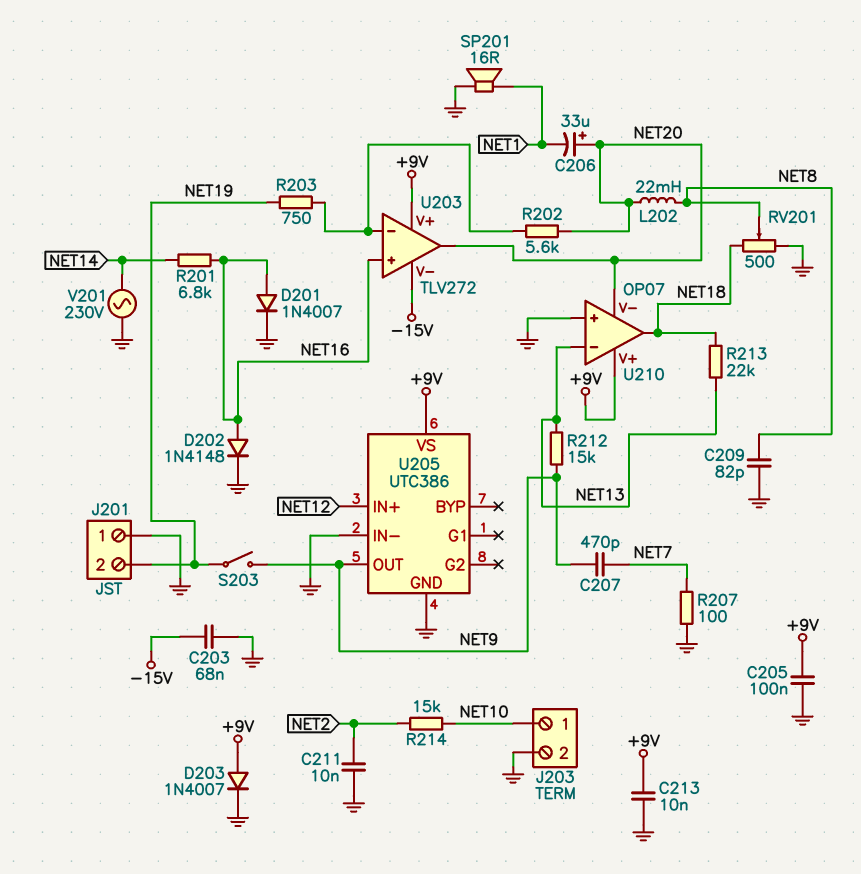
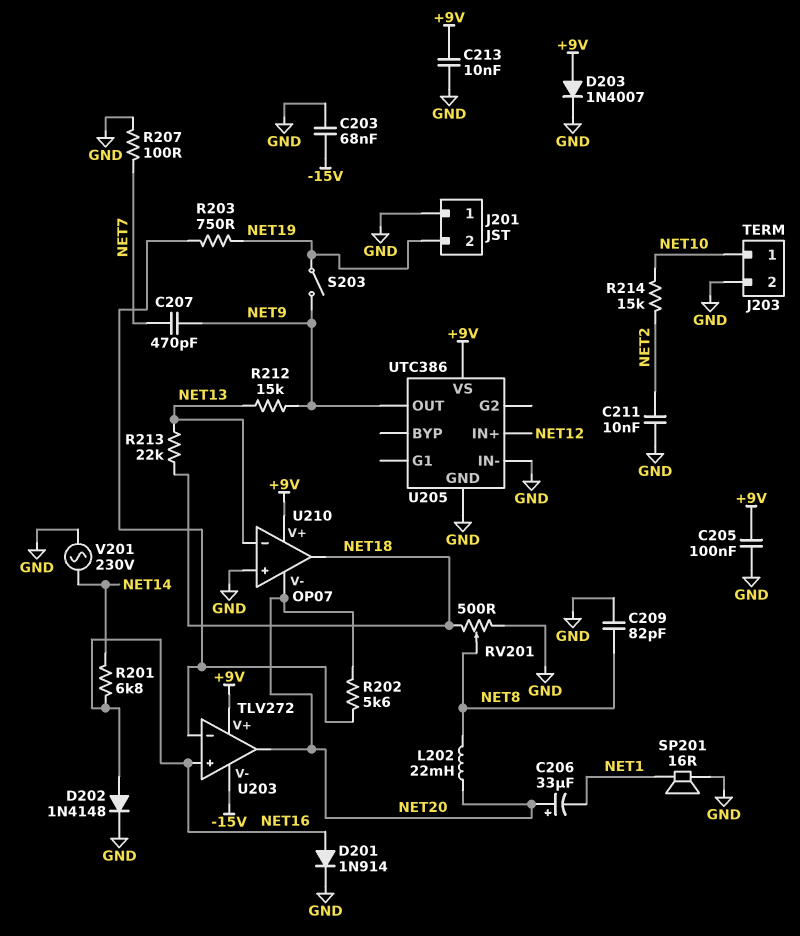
D201: diode 1N4007 (A NET16, K GND) -> diode 1N914 (A NET16, K GND)

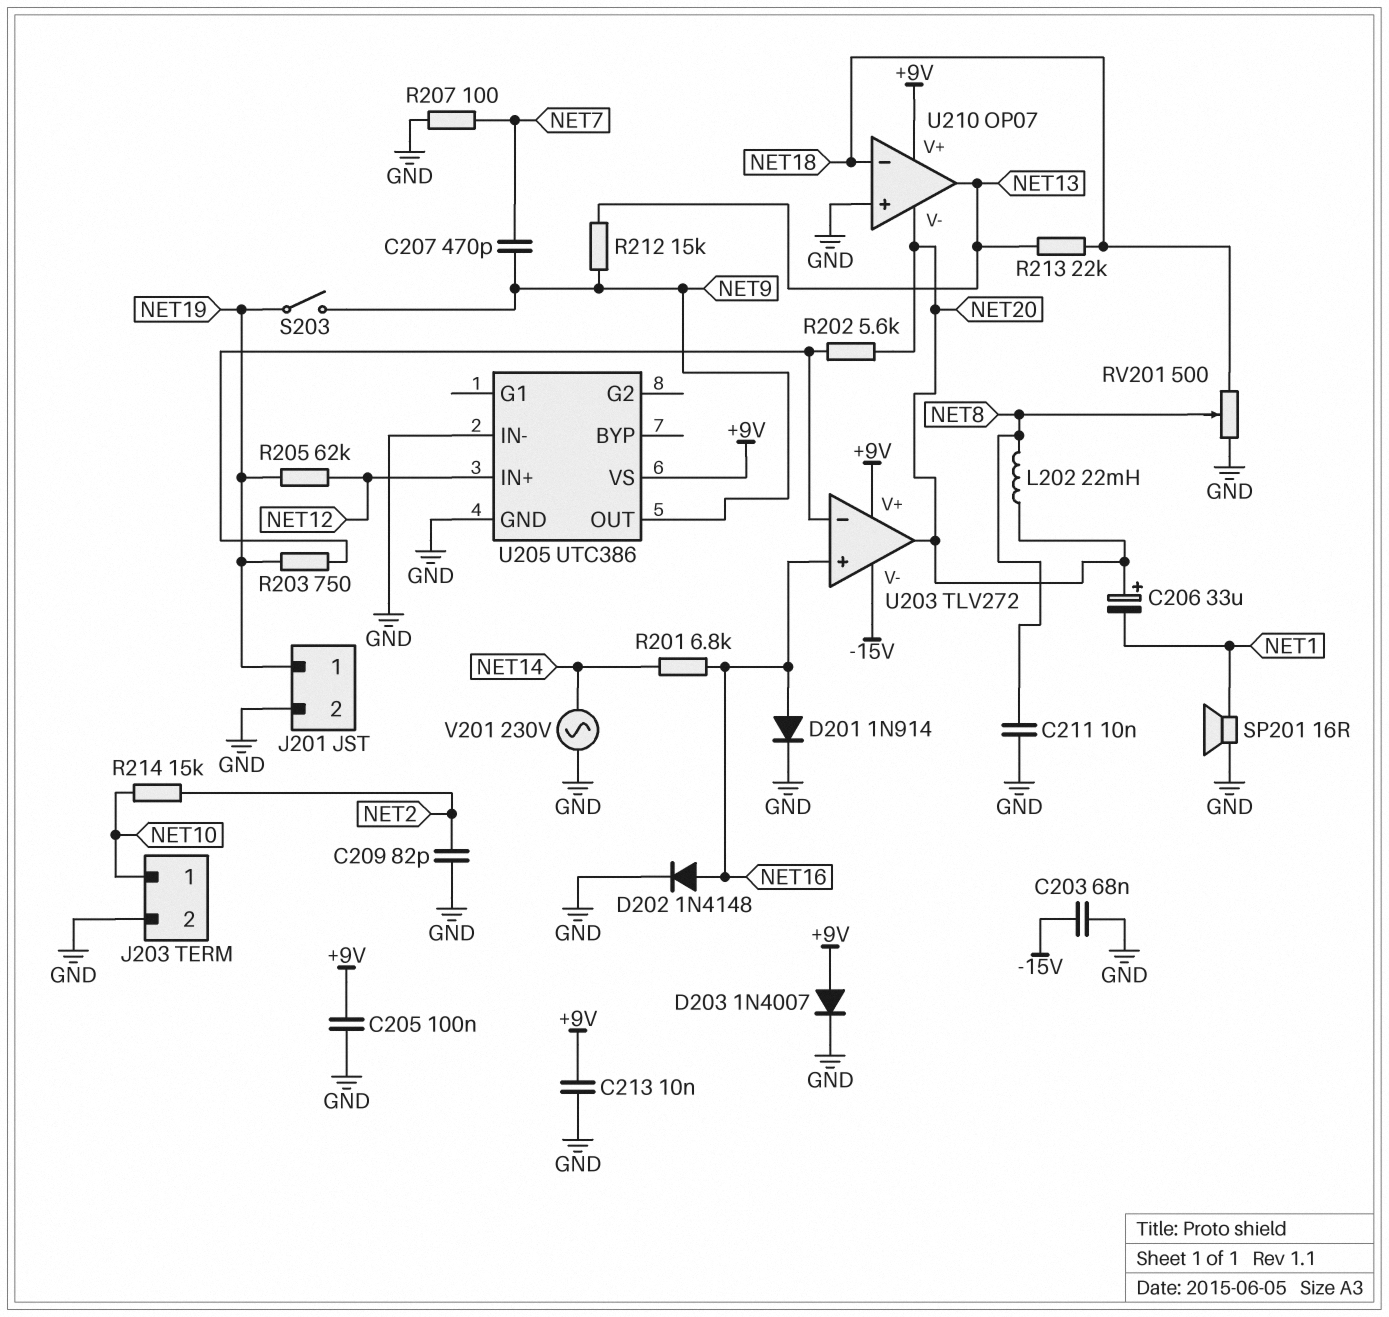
C209: 82pF (GND, NET8) -> 82pF (GND, NET2)
C211: 10nF (GND, NET2) -> 10nF (GND, NET8)
J201 pin 1: GND -> NET19
J201 pin 2: NET19 -> GND
R205: none -> 62k (NET12, NET19)
U210 pin in-: NET13 -> NET18
U210 pin out: NET18 -> NET13

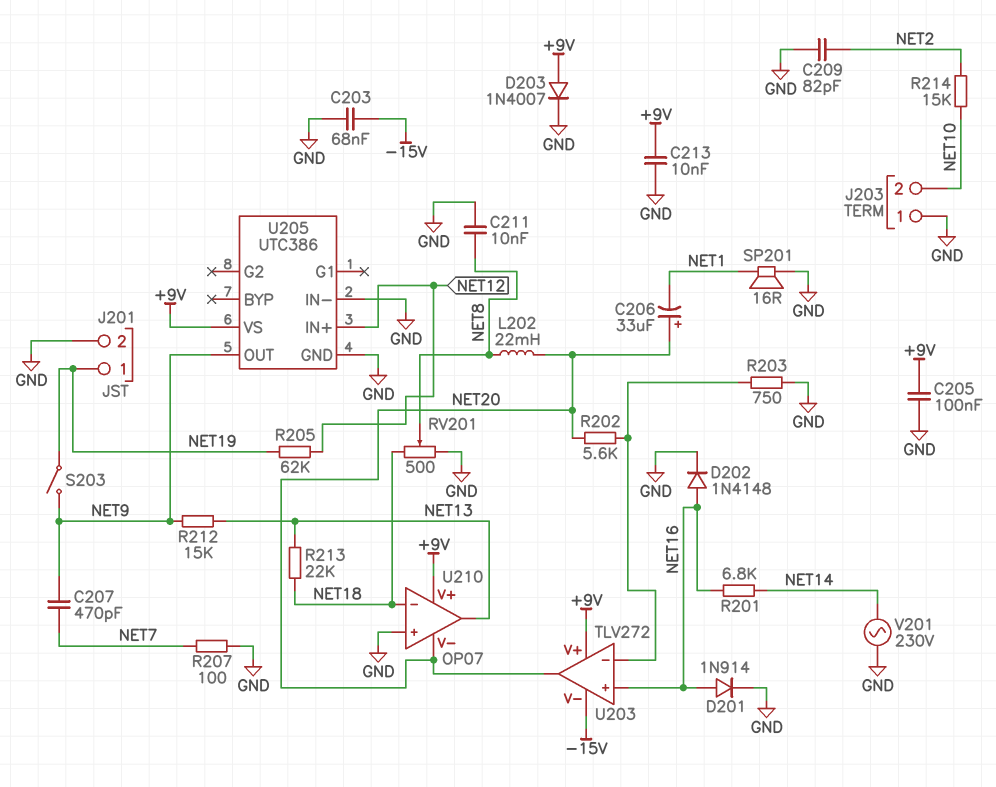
J203 pin 1: NET10 -> GND
J203 pin 2: GND -> NET10
R203: 750 (NET19, U203/in-) -> 750 (GND, U203/in-)

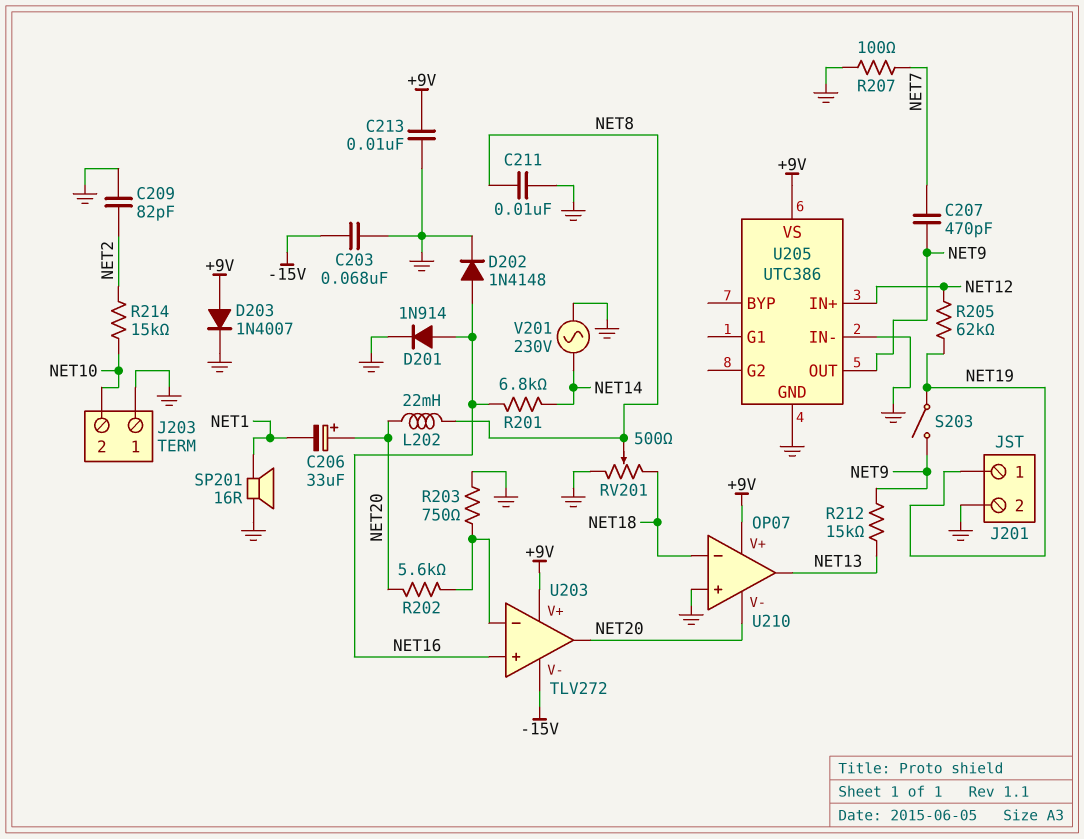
C205: 100nF (+9V, GND) -> none
R213: 22k (NET13, NET18) -> none

